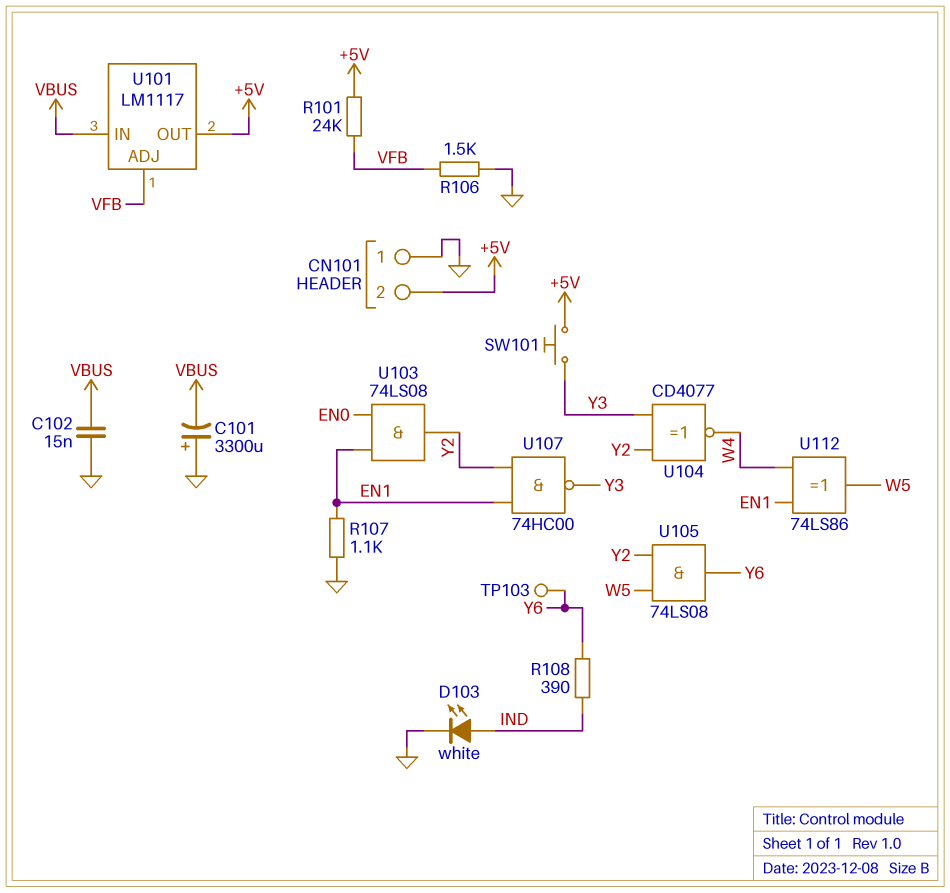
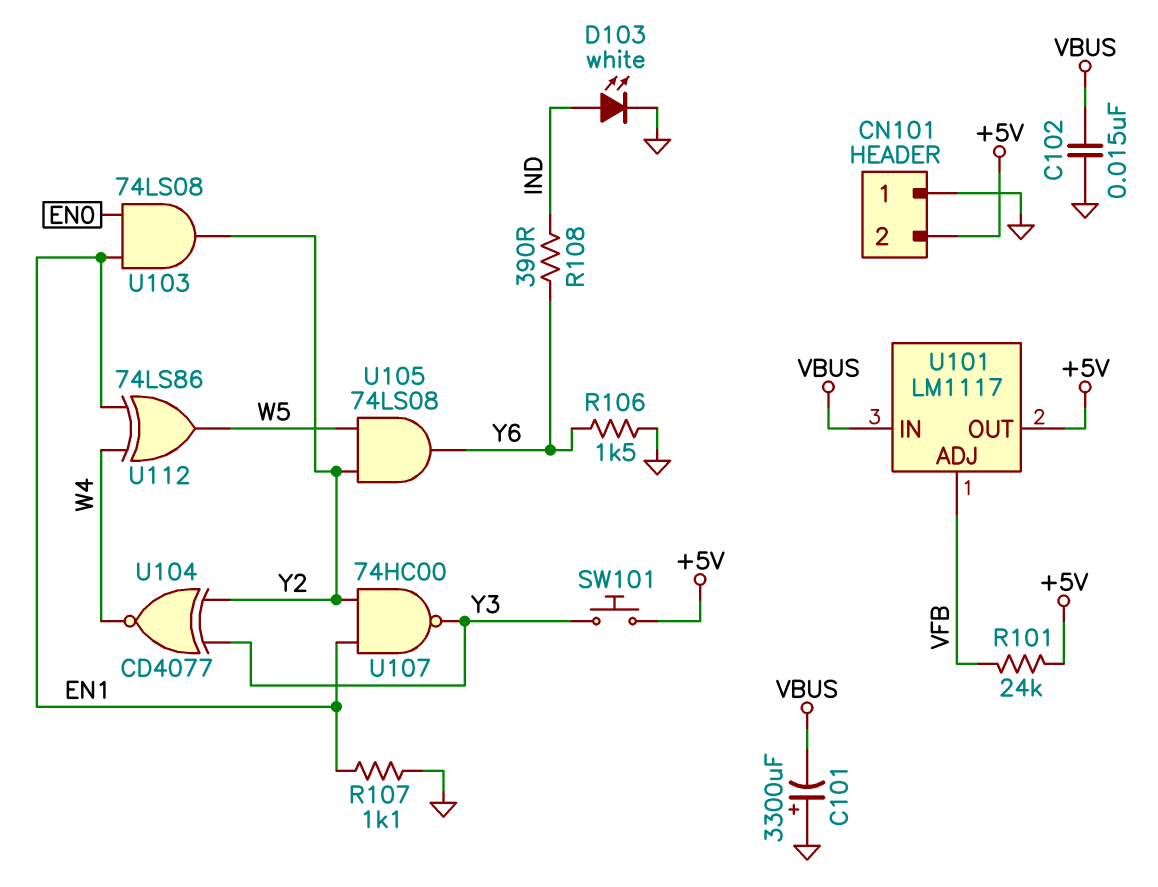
R106: 1.5k (GND, VFB) -> 1.5k (GND, Y6)
TP103: test point (Y6) -> none

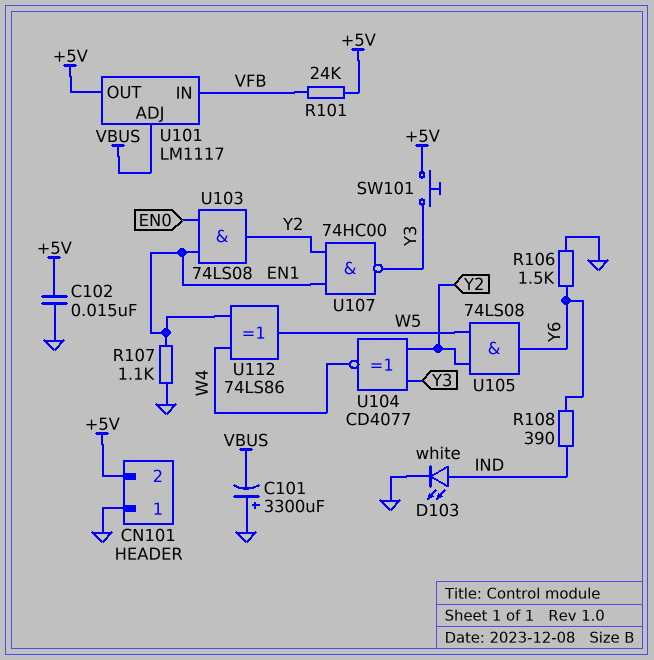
C102: 15nF (GND, VBUS) -> 15nF (+5V, GND)
U101 pin ADJ: VFB -> VBUS
U101 pin IN: VBUS -> VFB

